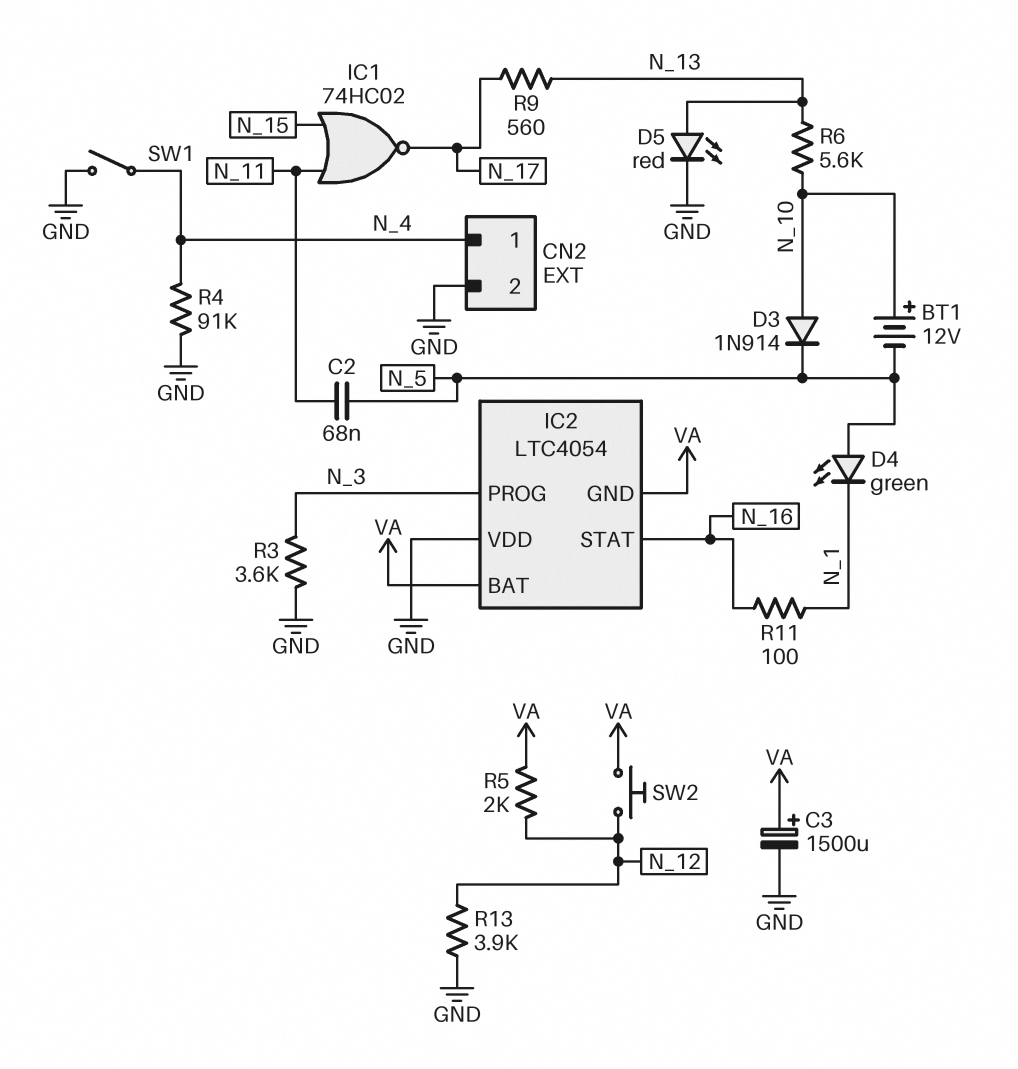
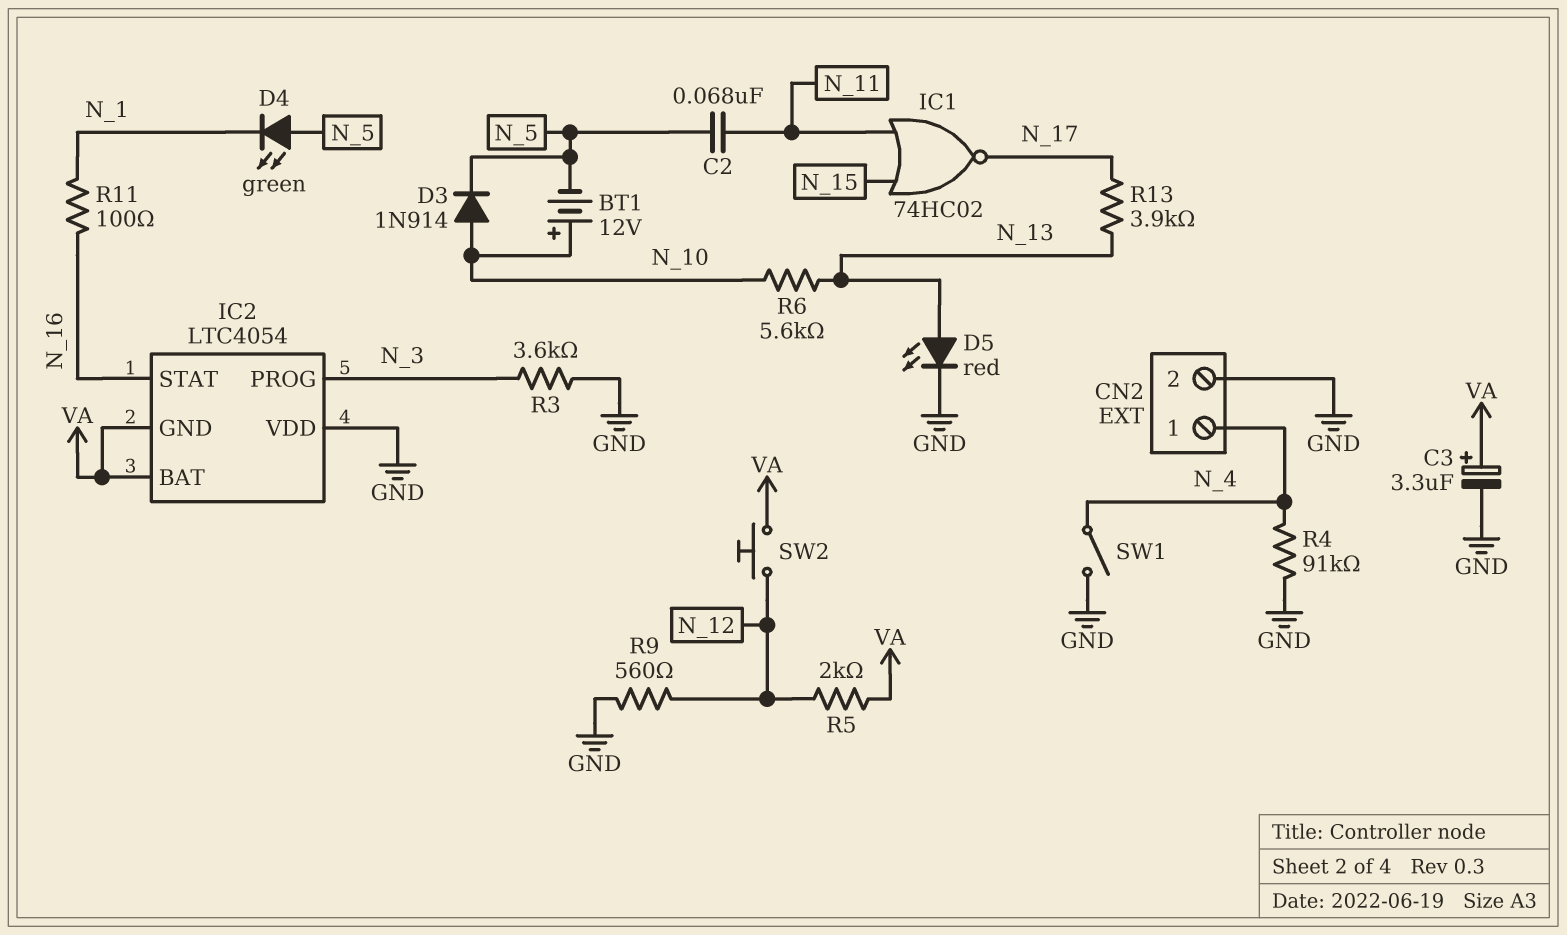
C3: 1500uF (plus VA, minus GND) -> 3.3uF (plus VA, minus GND)
R9: 560 (N_13, N_17) -> 560 (GND, N_12)
R13: 3.9k (GND, N_12) -> 3.9k (N_13, N_17)

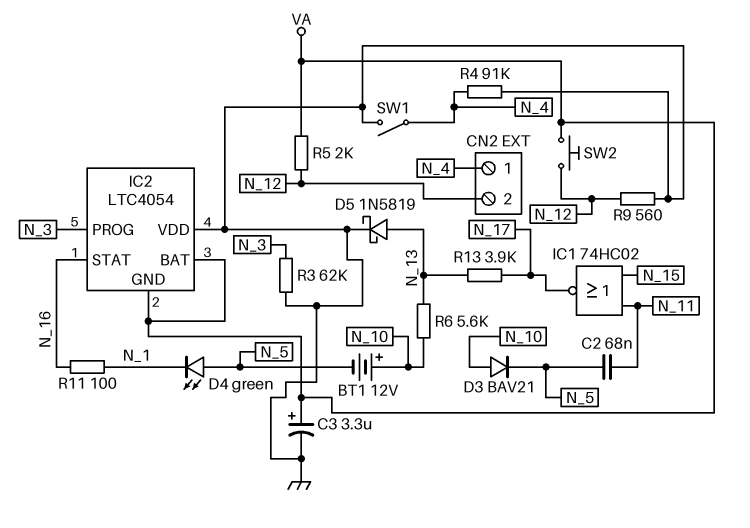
CN2 pin 2: GND -> N_12
D3: diode 1N914 (A N_10, K N_5) -> diode BAV21 (A N_10, K N_5)
D5: LED red (A N_13, K GND) -> schottky 1N5819 (A N_13, K GND)
R3: 3.6k (GND, N_3) -> 62k (GND, N_3)

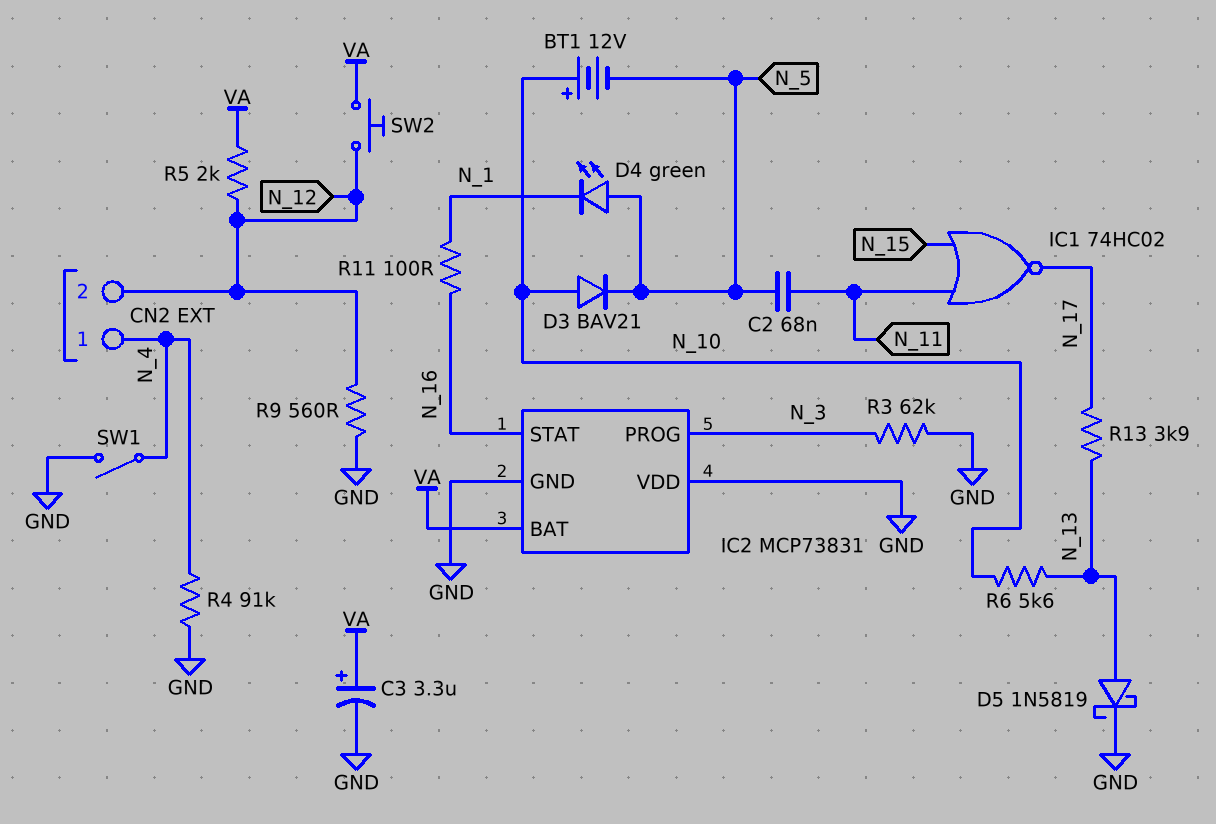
IC2: LTC4054 -> MCP73831
IC2 pin GND: VA -> GND

